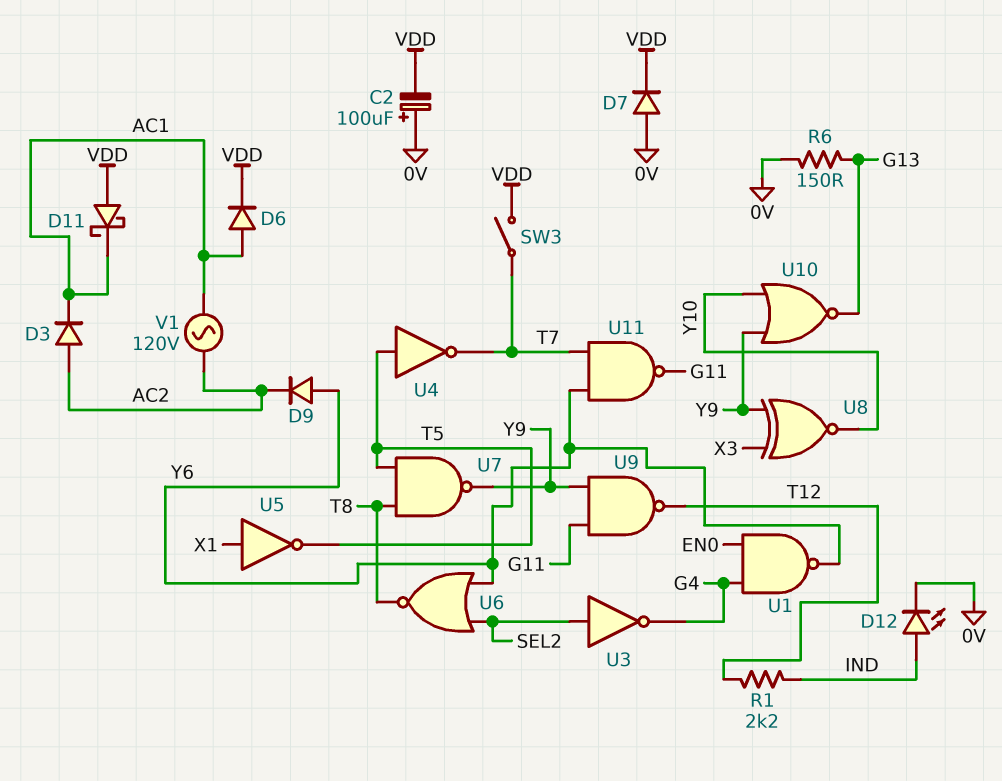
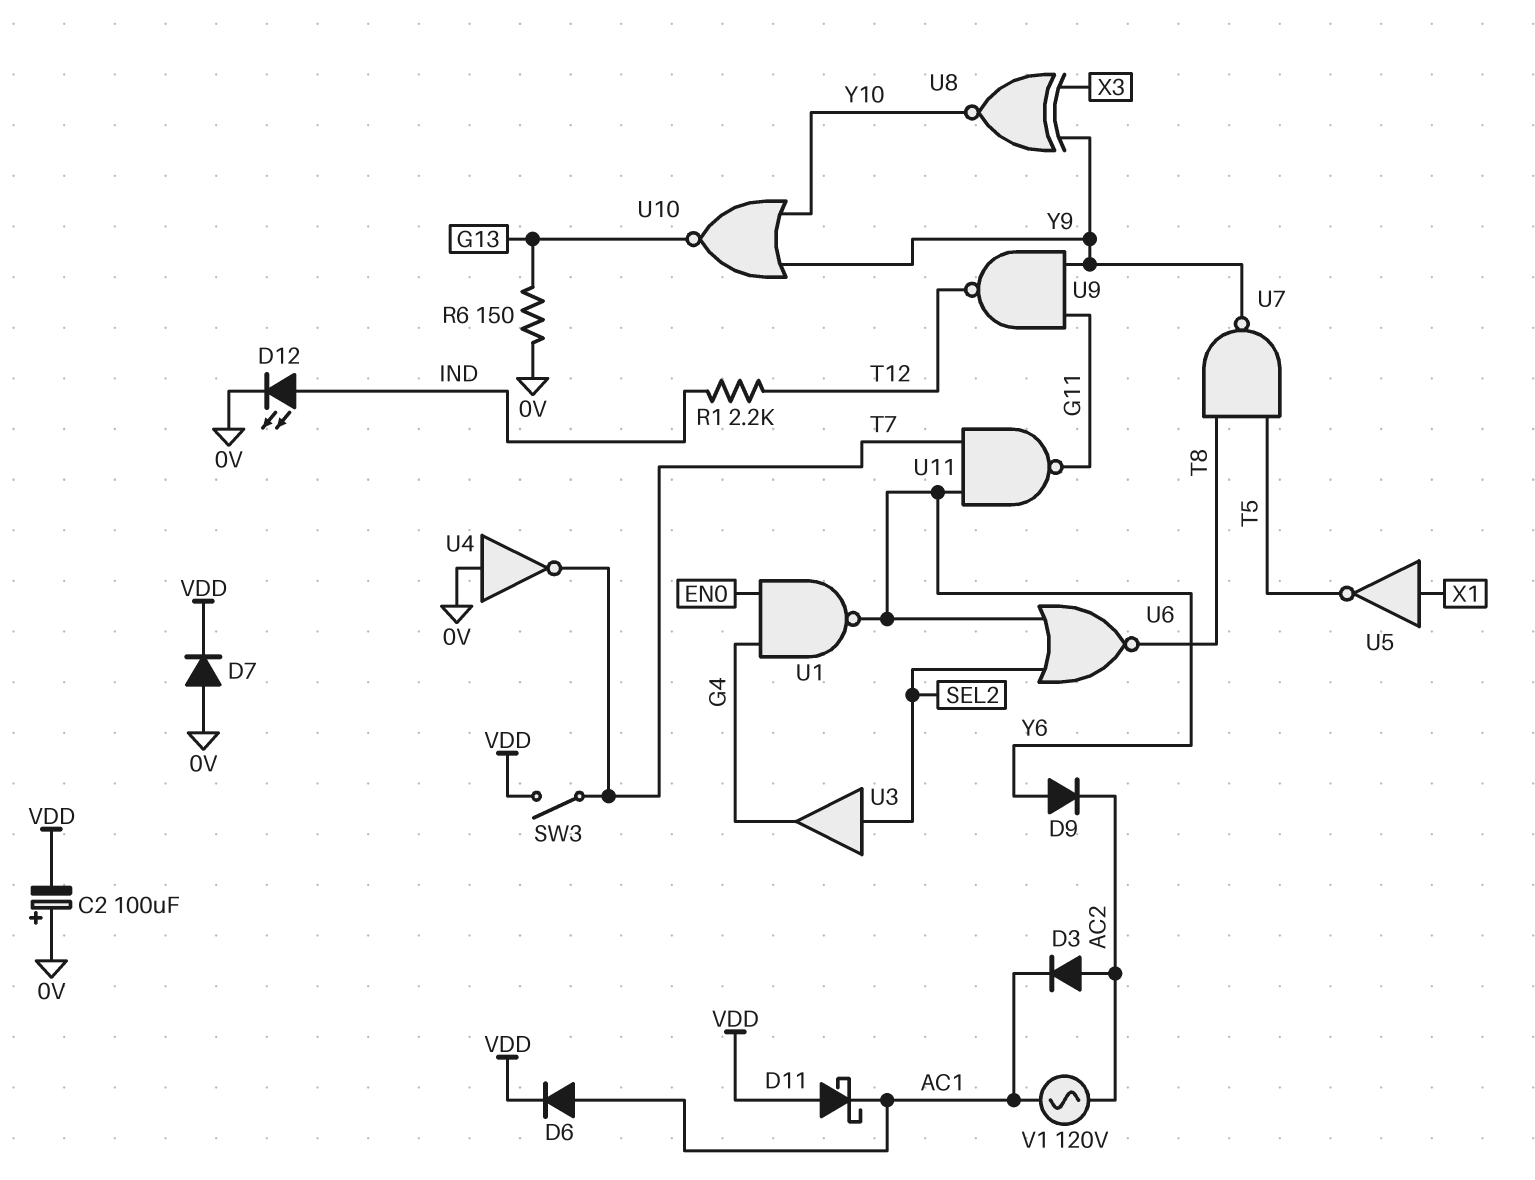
U3: NOT (in SEL2, out G4) -> buffer (in SEL2, out G4)
U4: NOT (in T5, out T7) -> NOT (in 0V, out T7)

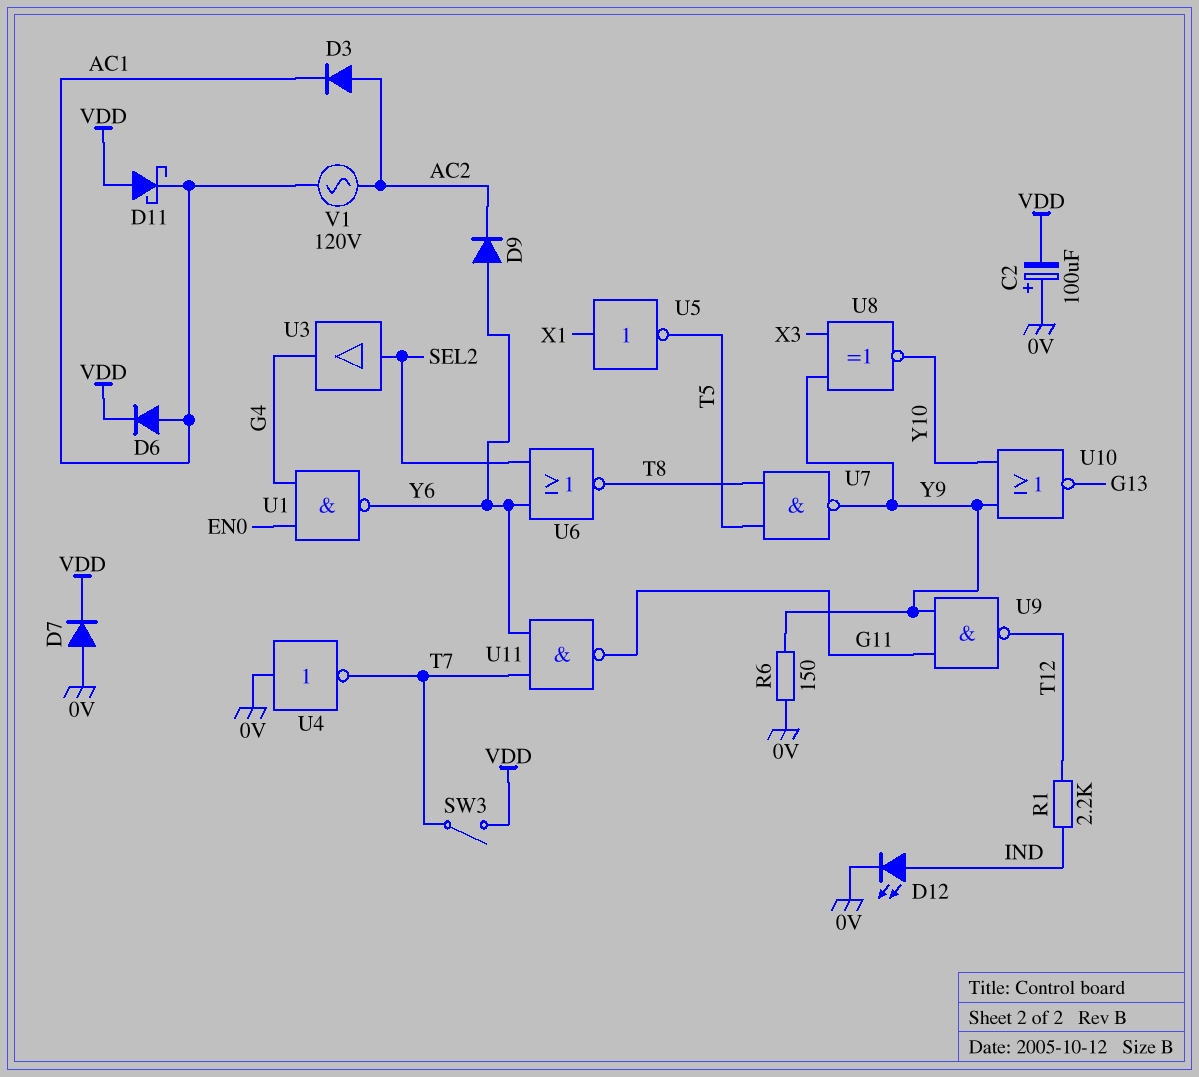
R6: 150 (0V, G13) -> 150 (0V, Y9)

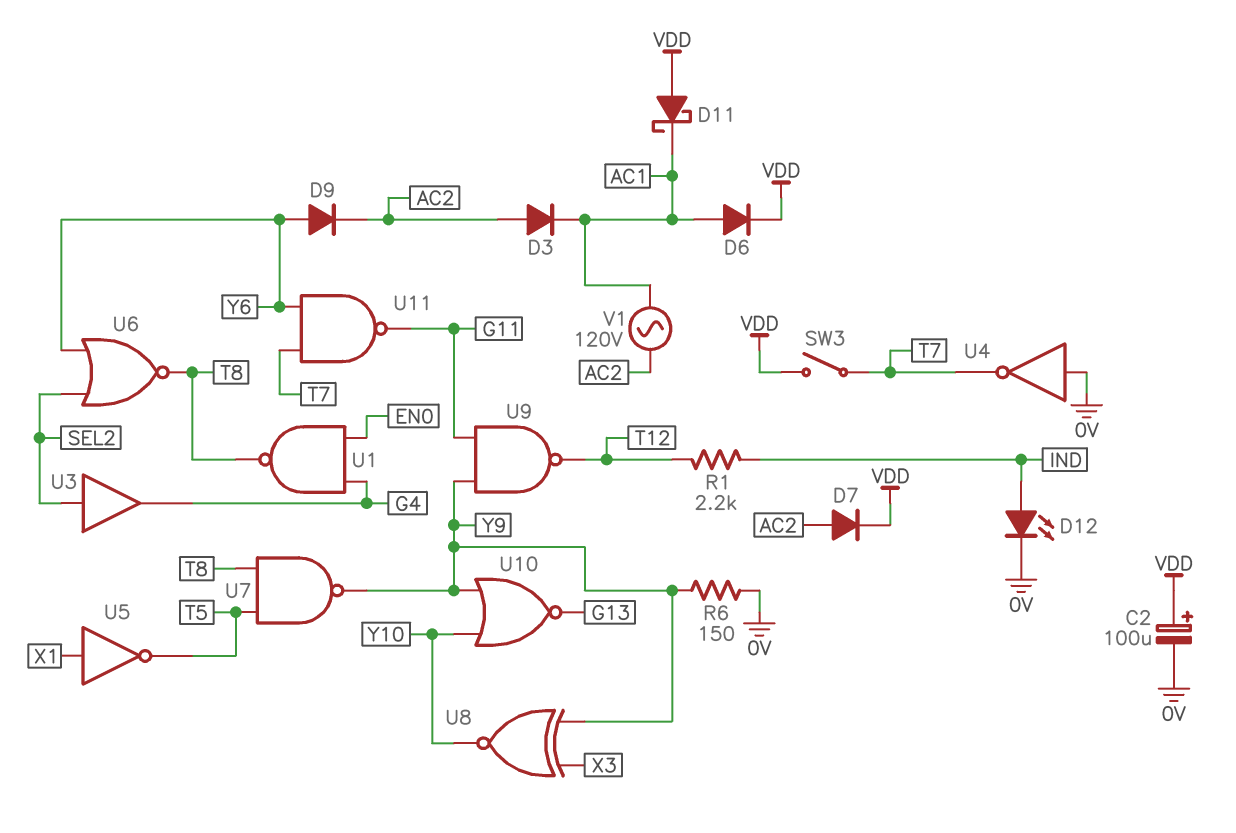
C2: 100uF (plus 0V, minus VDD) -> 100uF (plus VDD, minus 0V)
D7: diode (A 0V, K VDD) -> diode (A AC2, K VDD)
U1: NAND (in EN0, in G4, out Y6) -> NAND (in EN0, in G4, out T8)

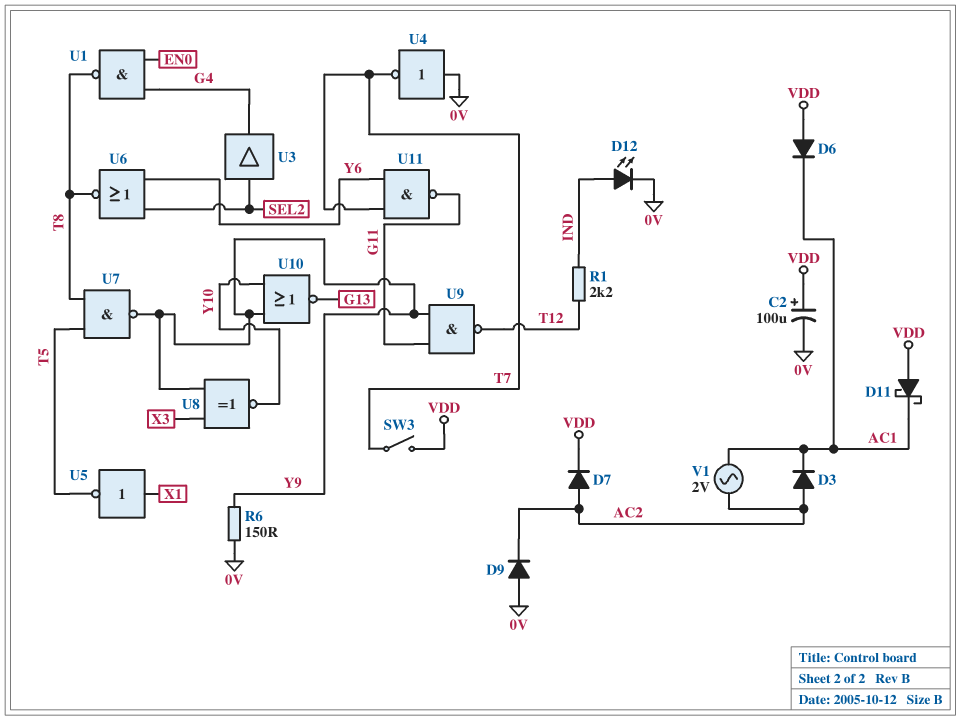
D6: diode (A AC1, K VDD) -> diode (A VDD, K AC1)
D9: diode (A Y6, K AC2) -> diode (A 0V, K AC2)
V1: AC 120V (AC1, AC2) -> AC 2V (AC1, AC2)

